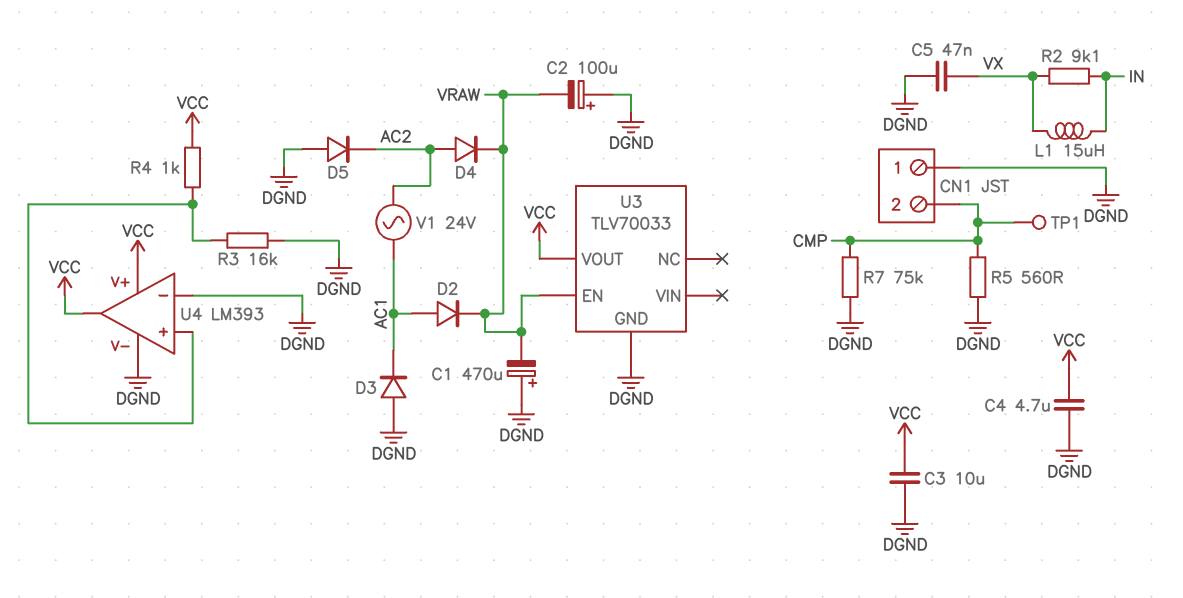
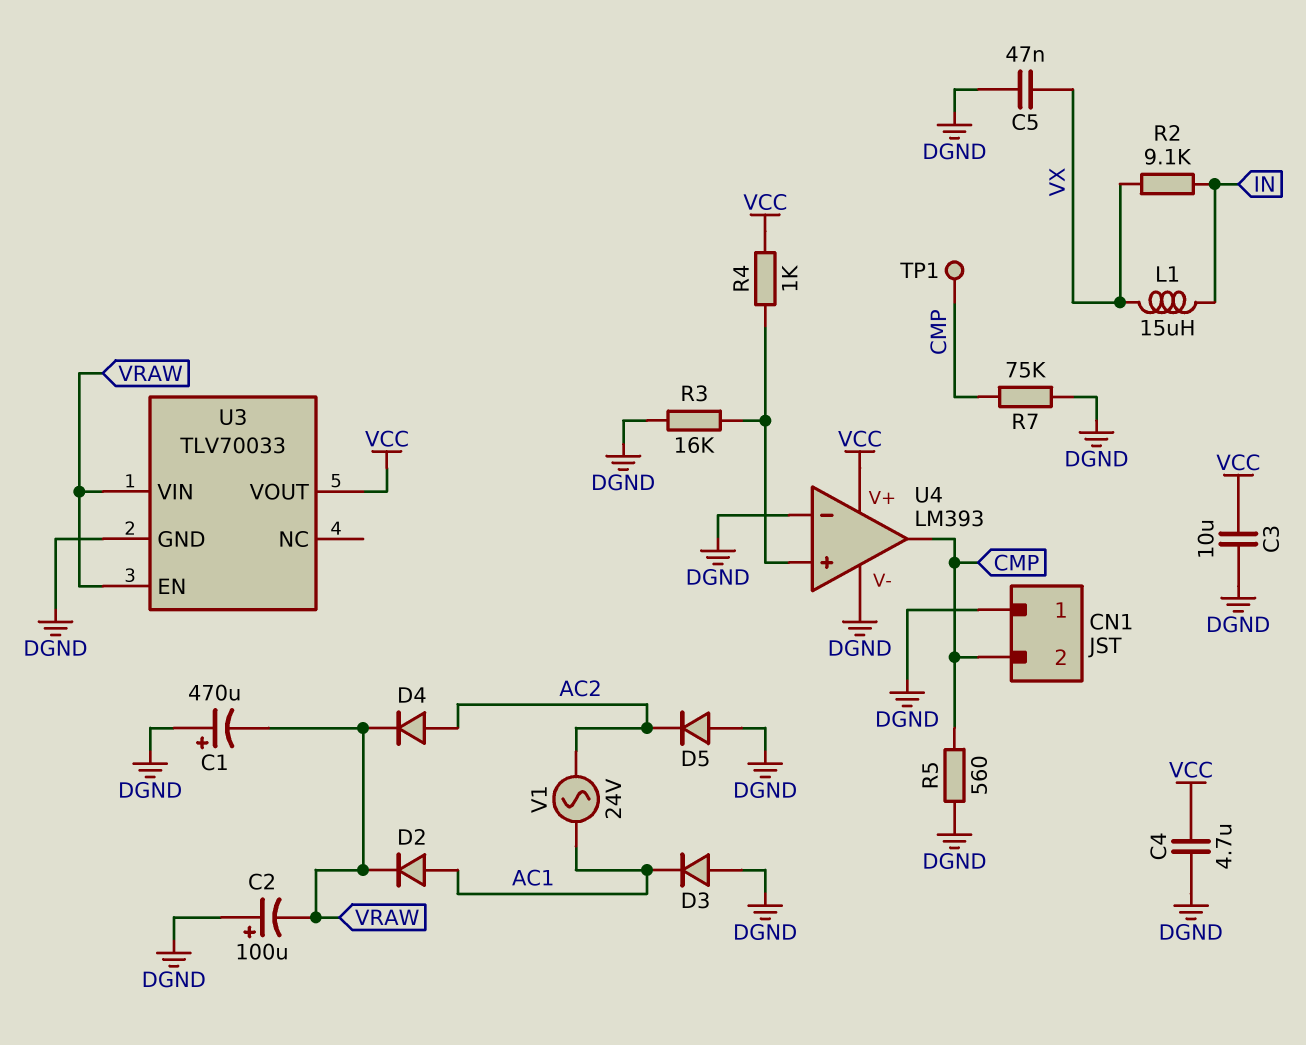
U3 pin VIN: none -> VRAW
U4 pin out: VCC -> CMP

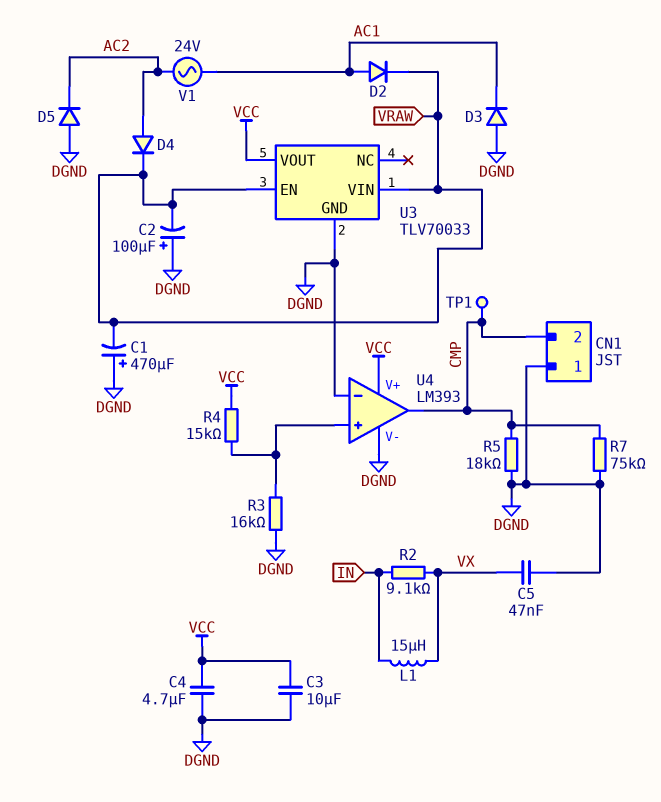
R4: 1k (U4/in+, VCC) -> 15k (U4/in+, VCC)
R5: 560 (CMP, DGND) -> 18k (CMP, DGND)

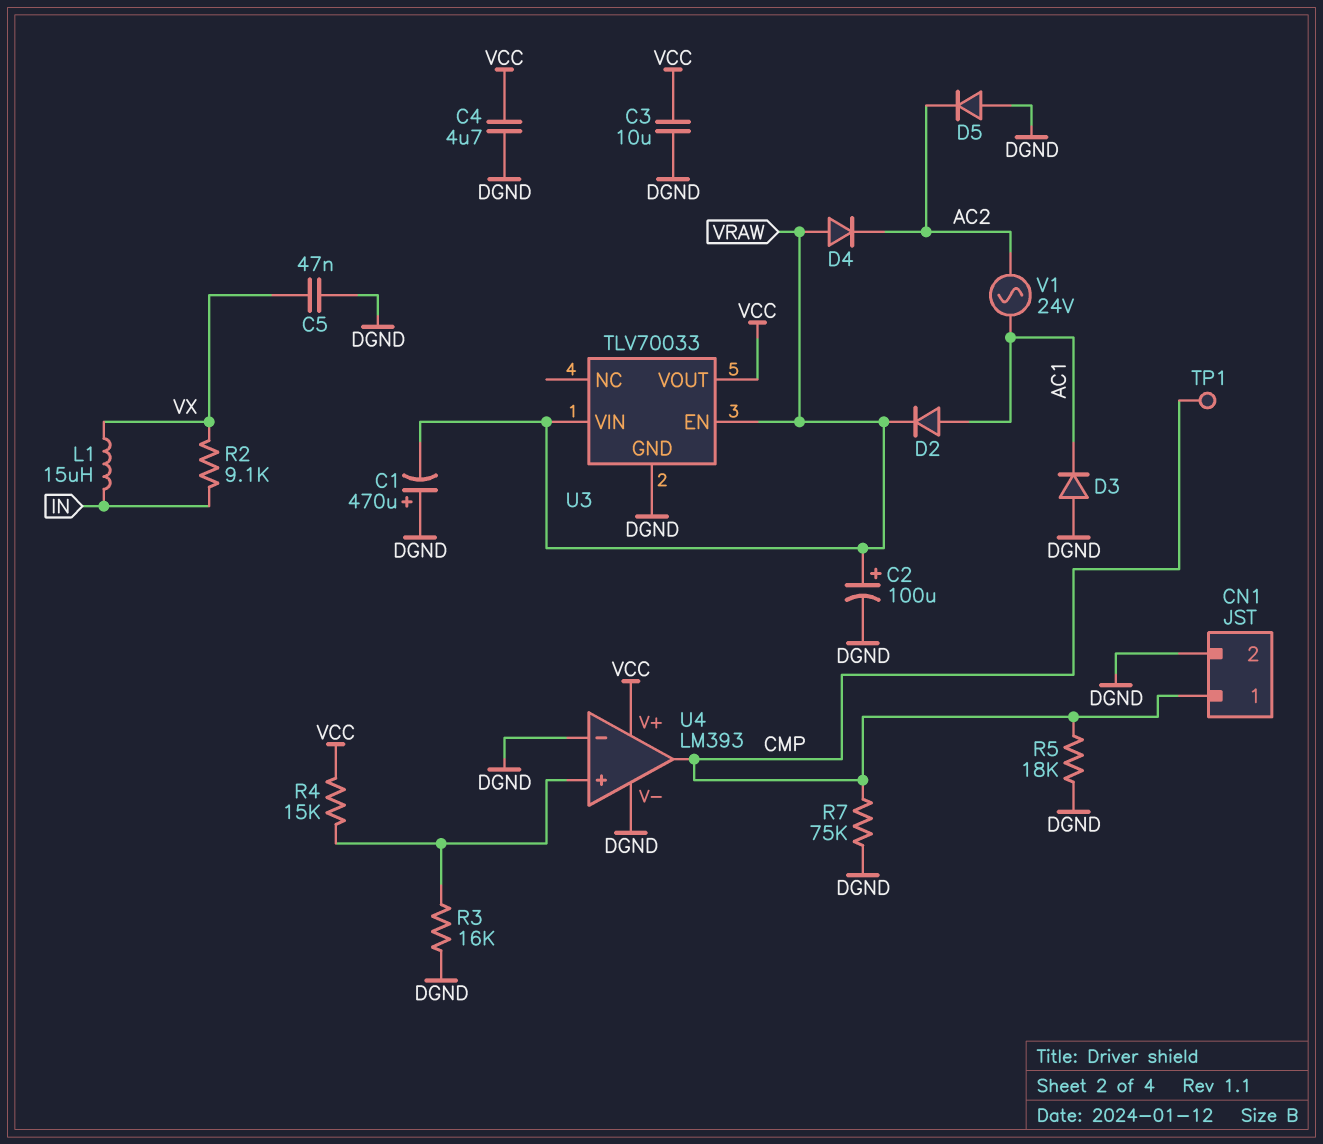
C2: 100uF (plus DGND, minus VRAW) -> 100uF (plus VRAW, minus DGND)
CN1 pin 1: DGND -> CMP
CN1 pin 2: CMP -> DGND
D4: diode (A AC2, K VRAW) -> diode (A VRAW, K AC2)

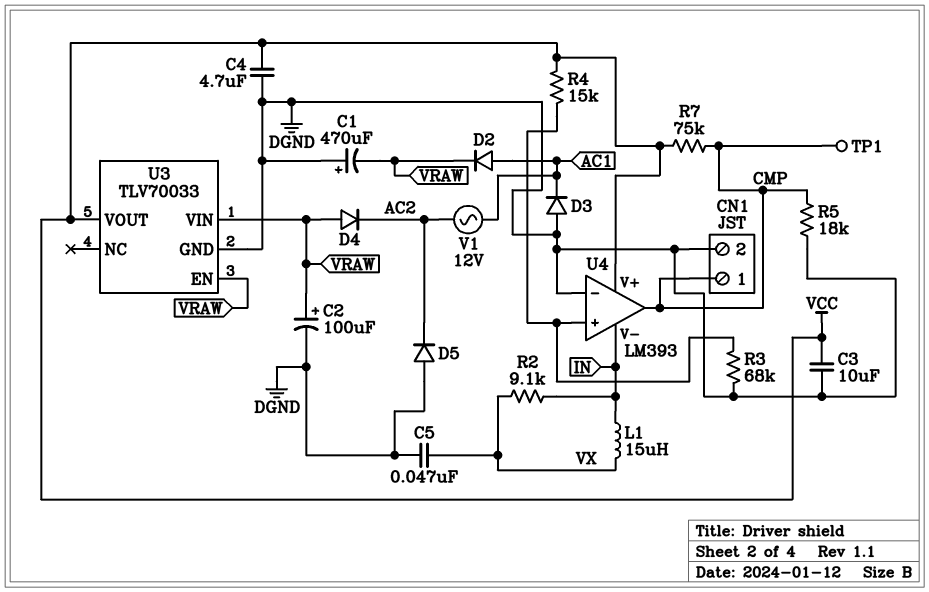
R3: 16k (DGND, U4/in+) -> 68k (DGND, U4/in+)
R7: 75k (CMP, DGND) -> 75k (CMP, VCC)
U4 pin V-: DGND -> IN
V1: AC 24V (AC1, AC2) -> AC 12V (AC1, AC2)

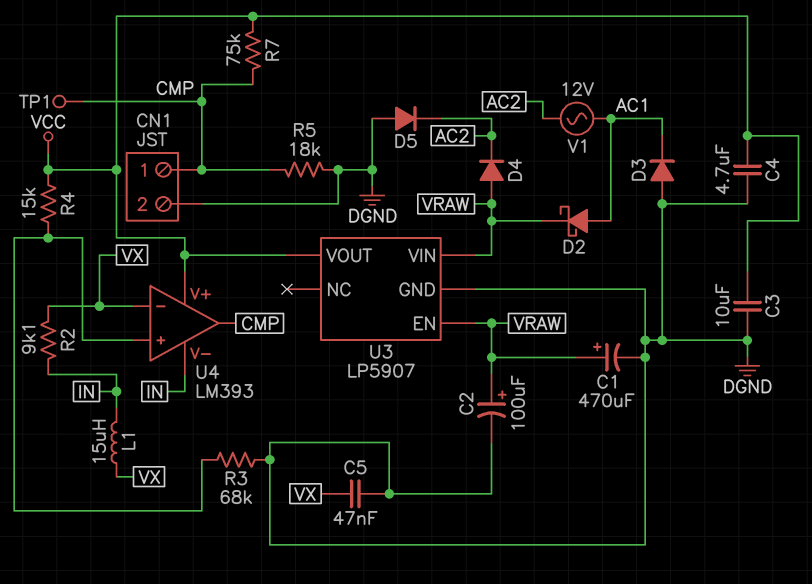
C1: 470uF (plus DGND, minus VRAW) -> 470uF (plus VRAW, minus DGND)
D2: diode (A AC1, K VRAW) -> schottky (A AC1, K VRAW)
U3: TLV70033 -> LP5907
U4 pin in-: DGND -> VX

